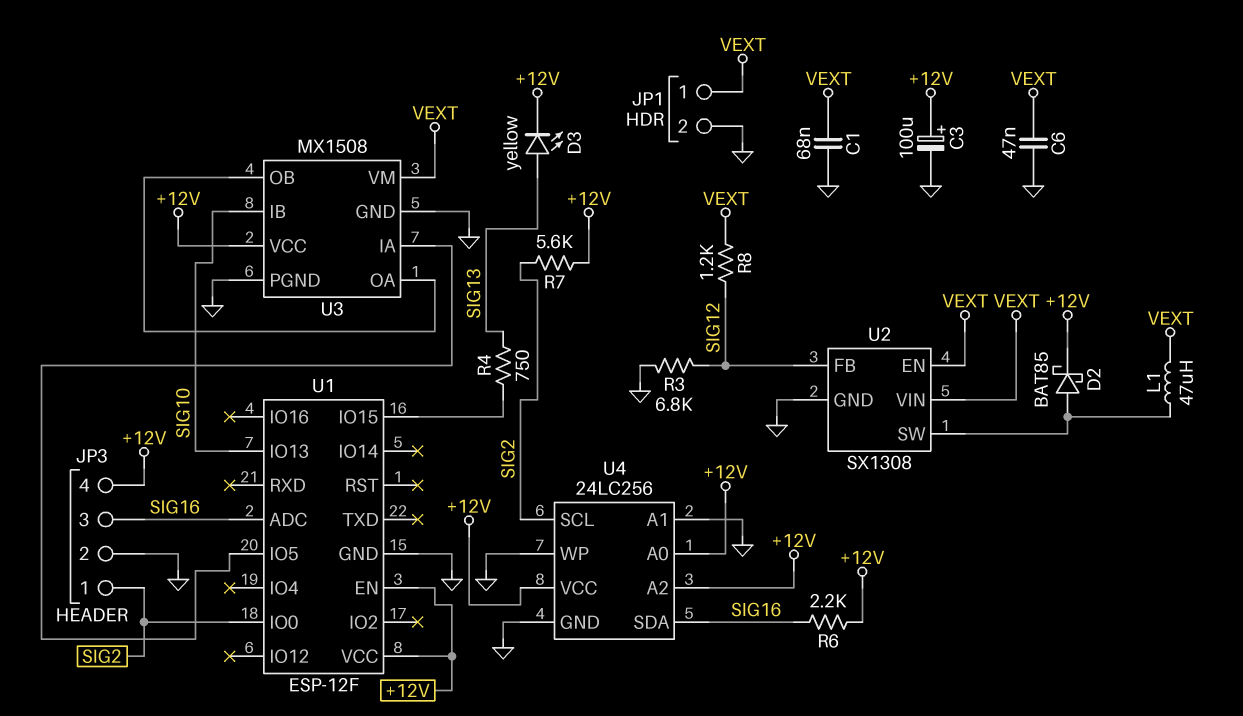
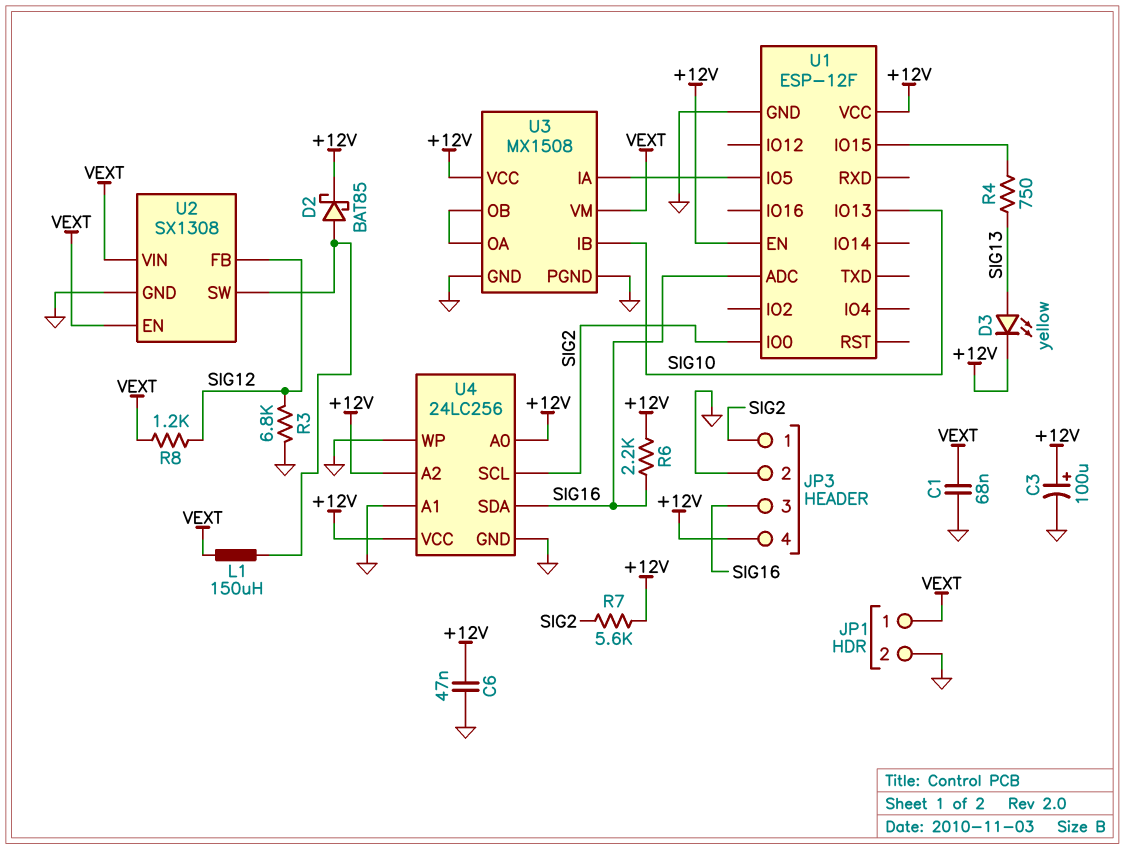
C6: 47nF (GND, VEXT) -> 47nF (+12V, GND)
L1: 47uH (U2/SW, VEXT) -> 150uH (U2/SW, VEXT)

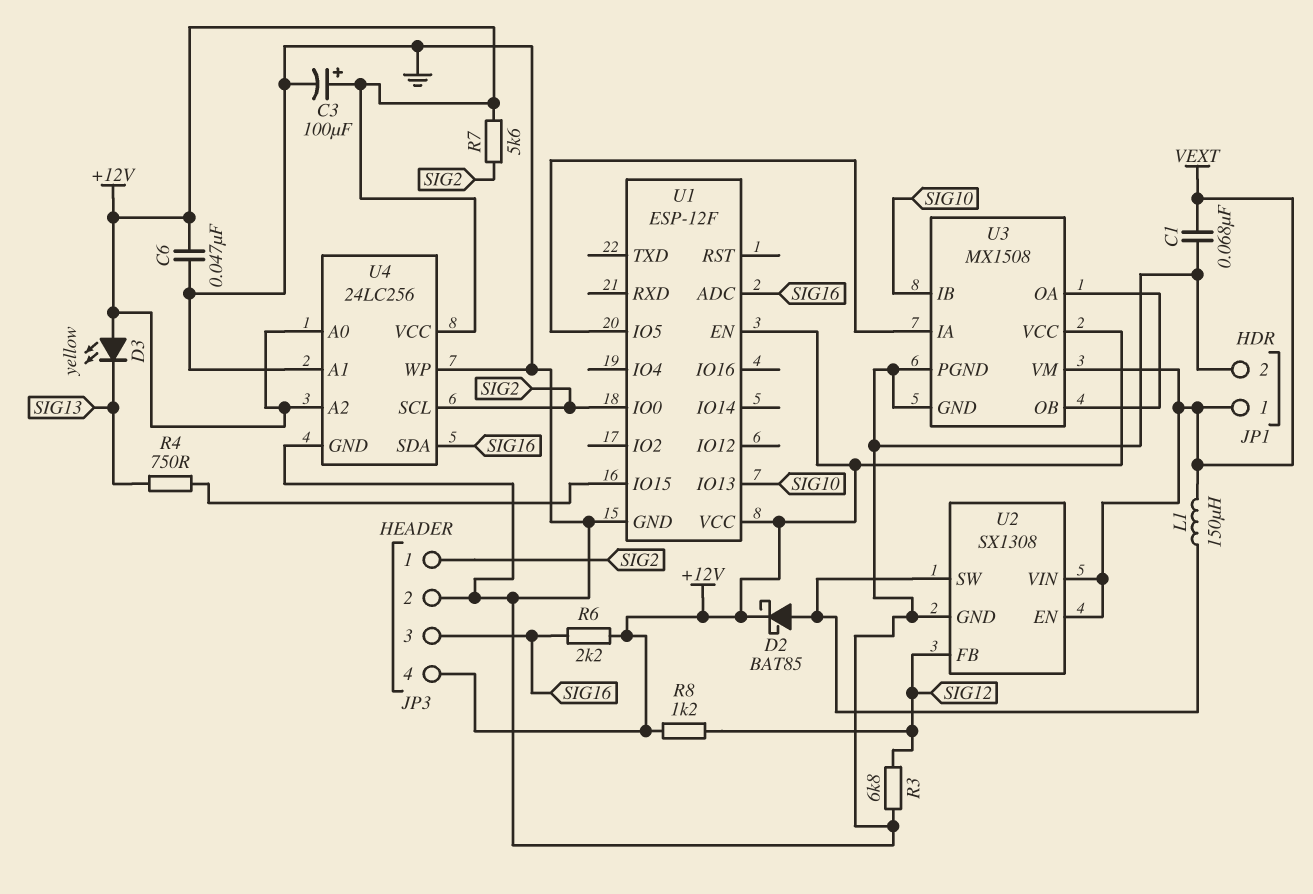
D3: LED yellow (A SIG13, K +12V) -> LED yellow (A +12V, K SIG13)
R8: 1.2k (SIG12, VEXT) -> 1.2k (+12V, SIG12)

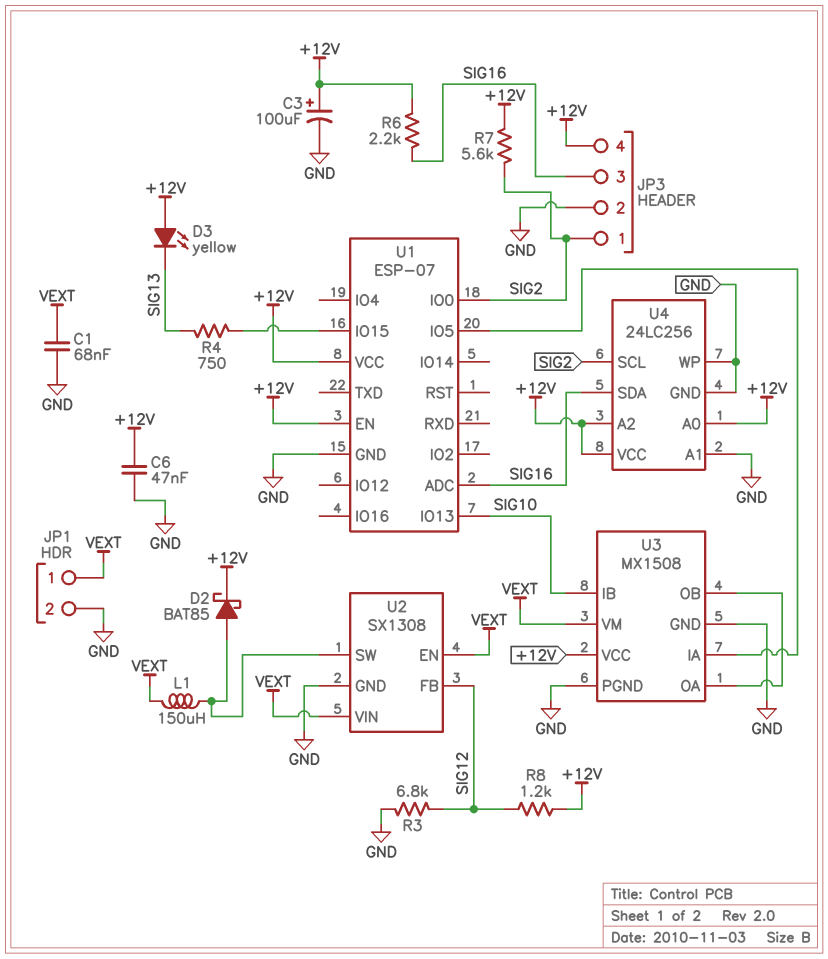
U1: ESP-12F -> ESP-07

